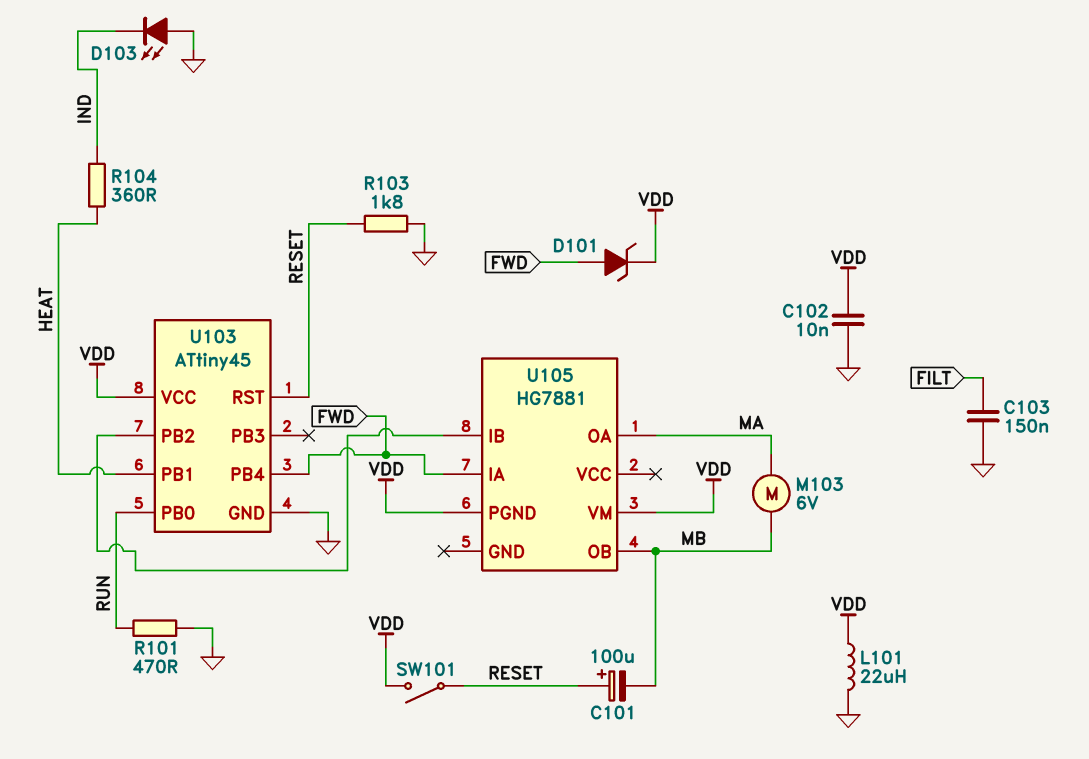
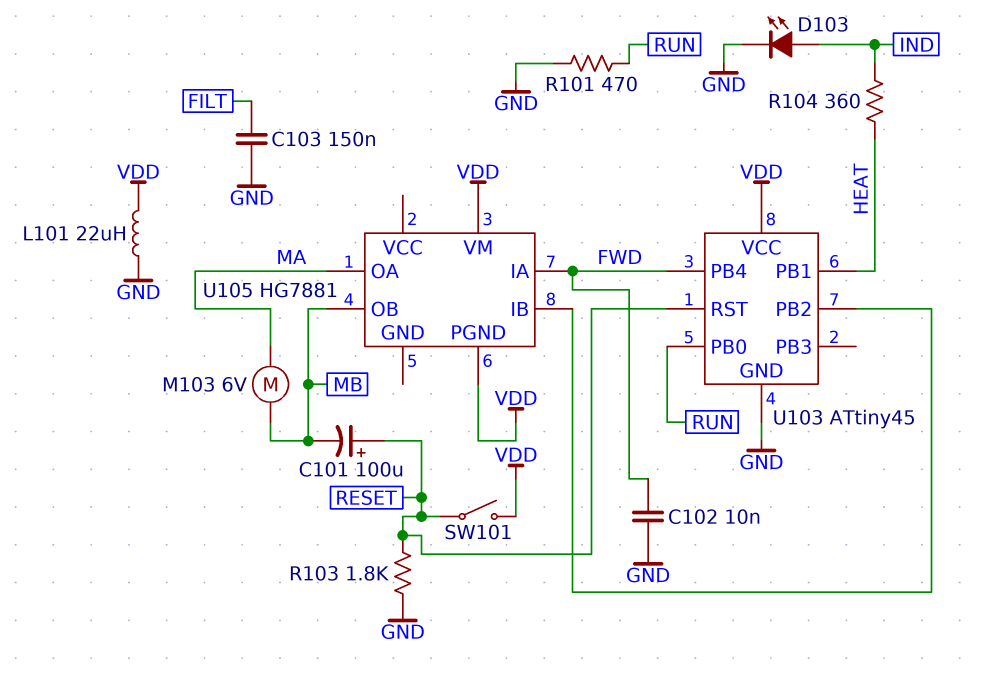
C102: 10nF (GND, VDD) -> 10nF (FWD, GND)
D101: zener (A FWD, K VDD) -> none
D103: LED (A GND, K IND) -> LED (A IND, K GND)

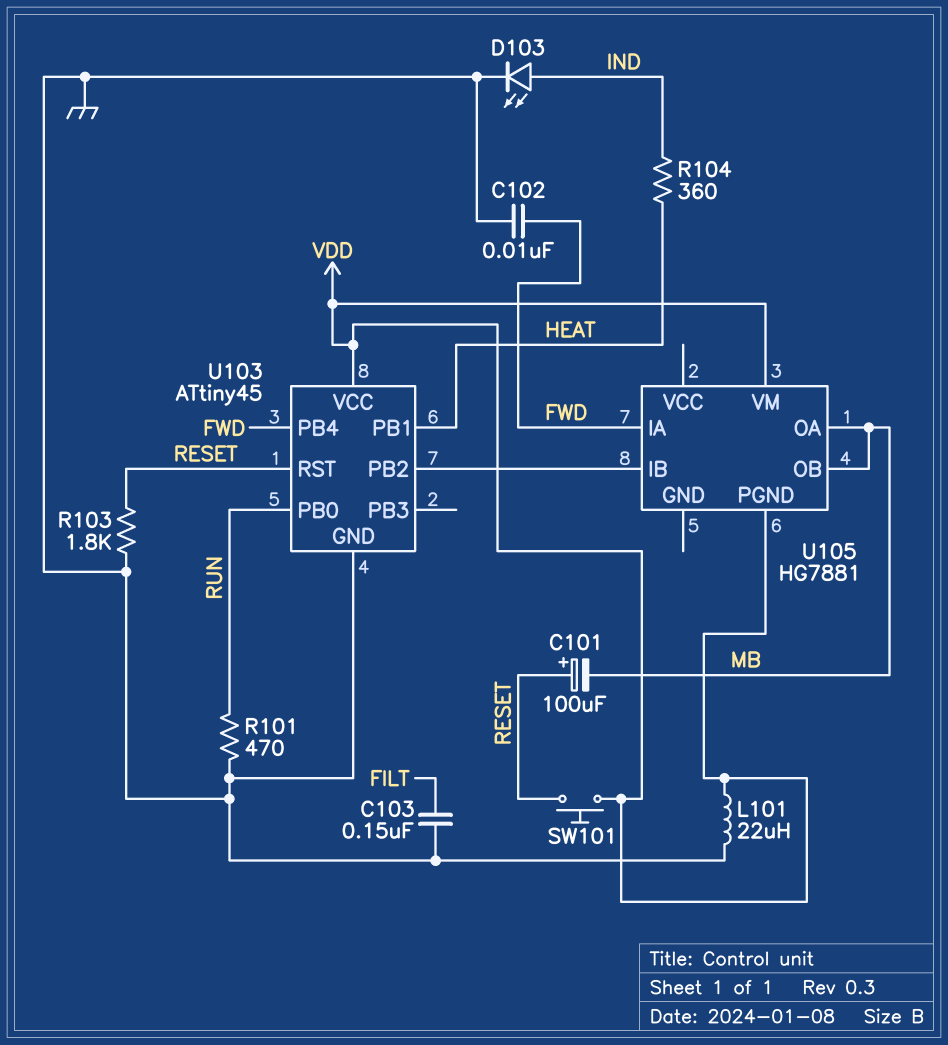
M103: motor 6V (MA, MB) -> none
SW101: switch (RESET, VDD) -> button (RESET, VDD)
U105 pin OA: MA -> MB

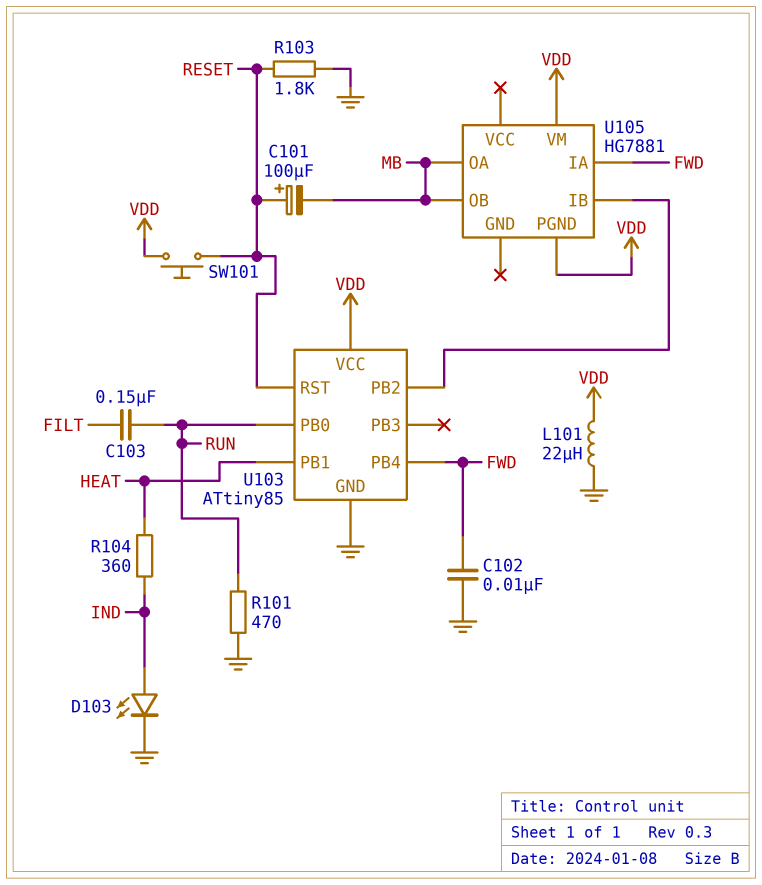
C103: 150nF (FILT, GND) -> 150nF (FILT, RUN)
U103: ATtiny45 -> ATtiny85

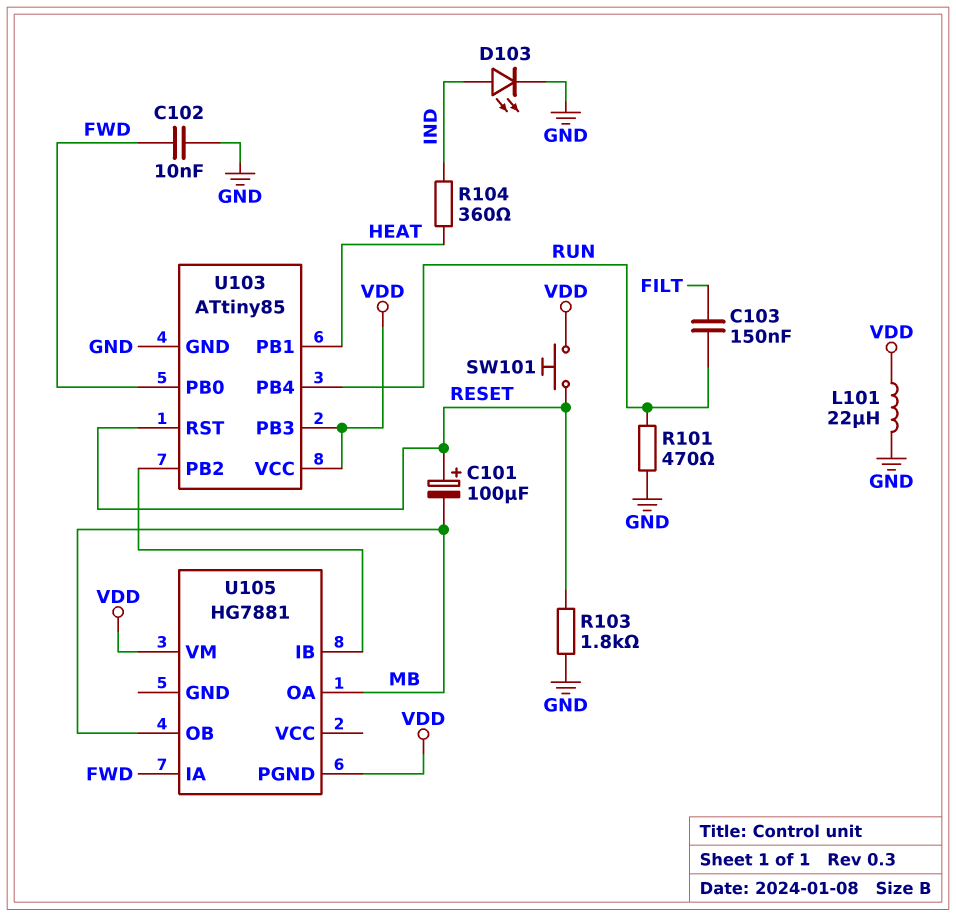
U103 pin PB0: RUN -> FWD
U103 pin PB3: none -> VDD
U103 pin PB4: FWD -> RUN

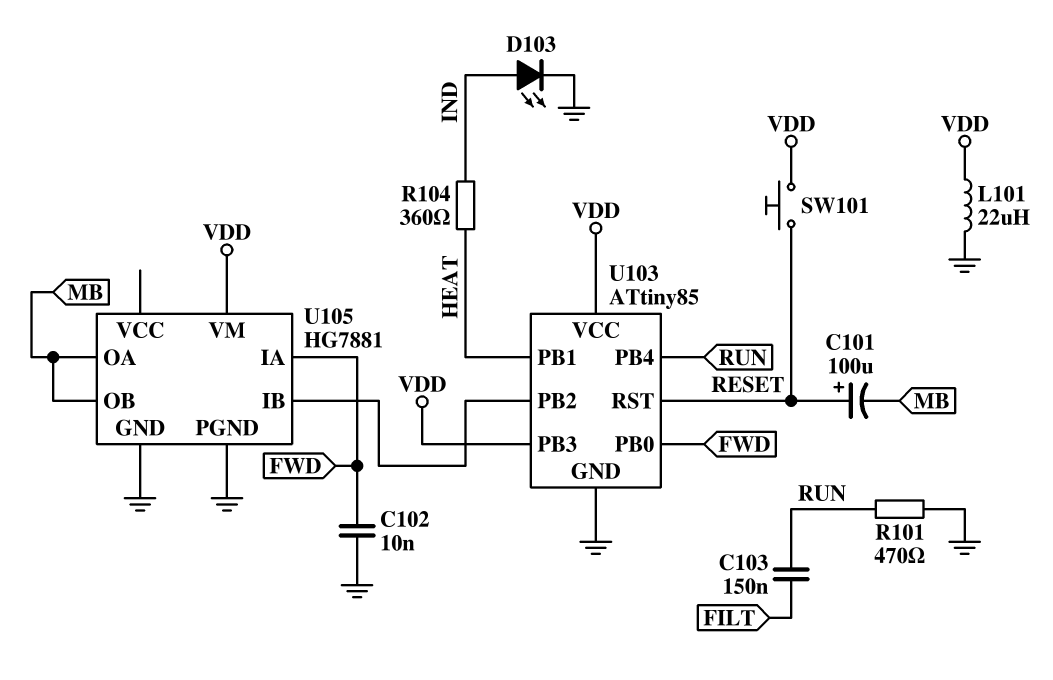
R103: 1.8k (GND, RESET) -> none
U105 pin GND: none -> GND
U105 pin PGND: VDD -> GND

